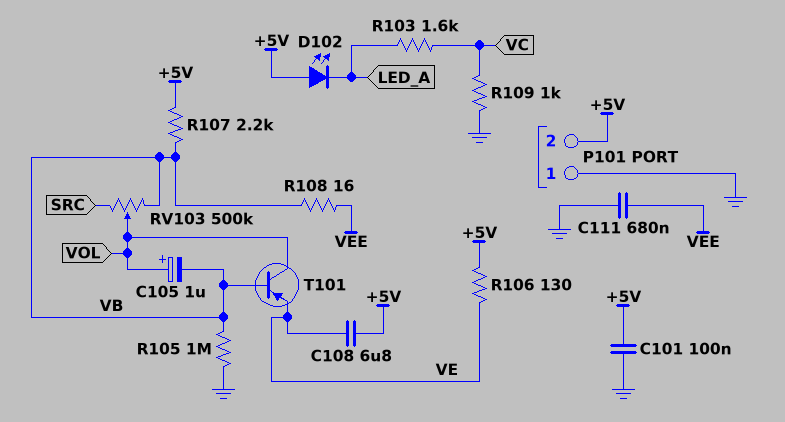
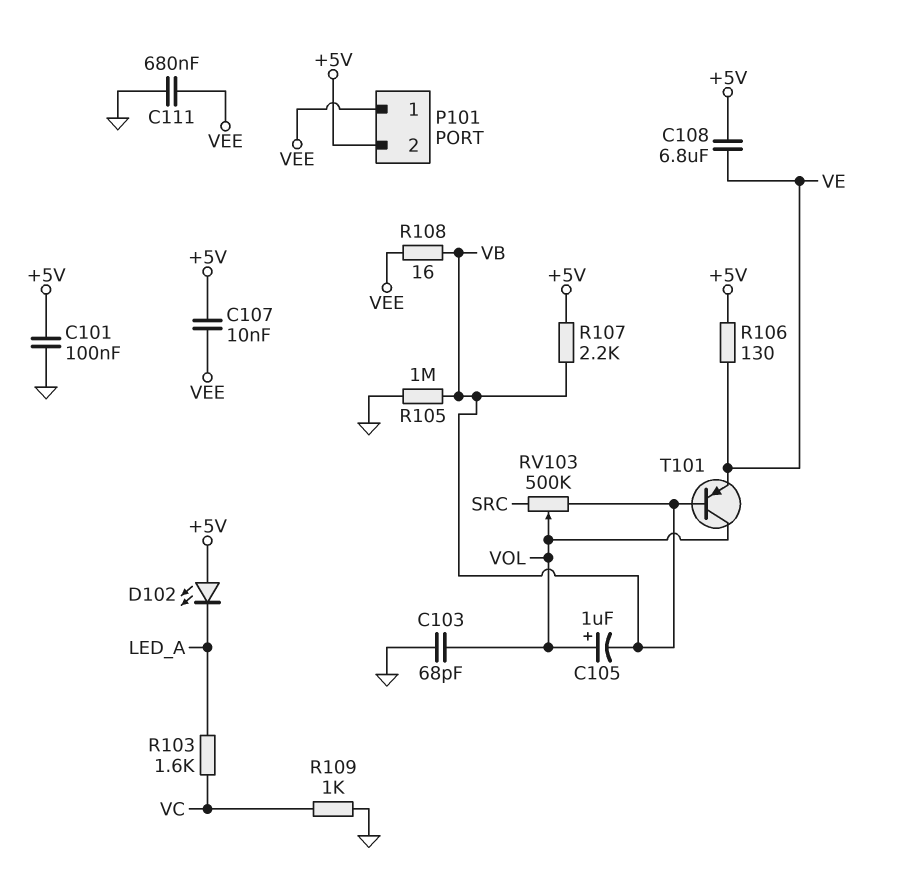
C103: none -> 68pF (GND, VOL)
C107: none -> 10nF (+5V, VEE)
P101 pin 1: GND -> VEE

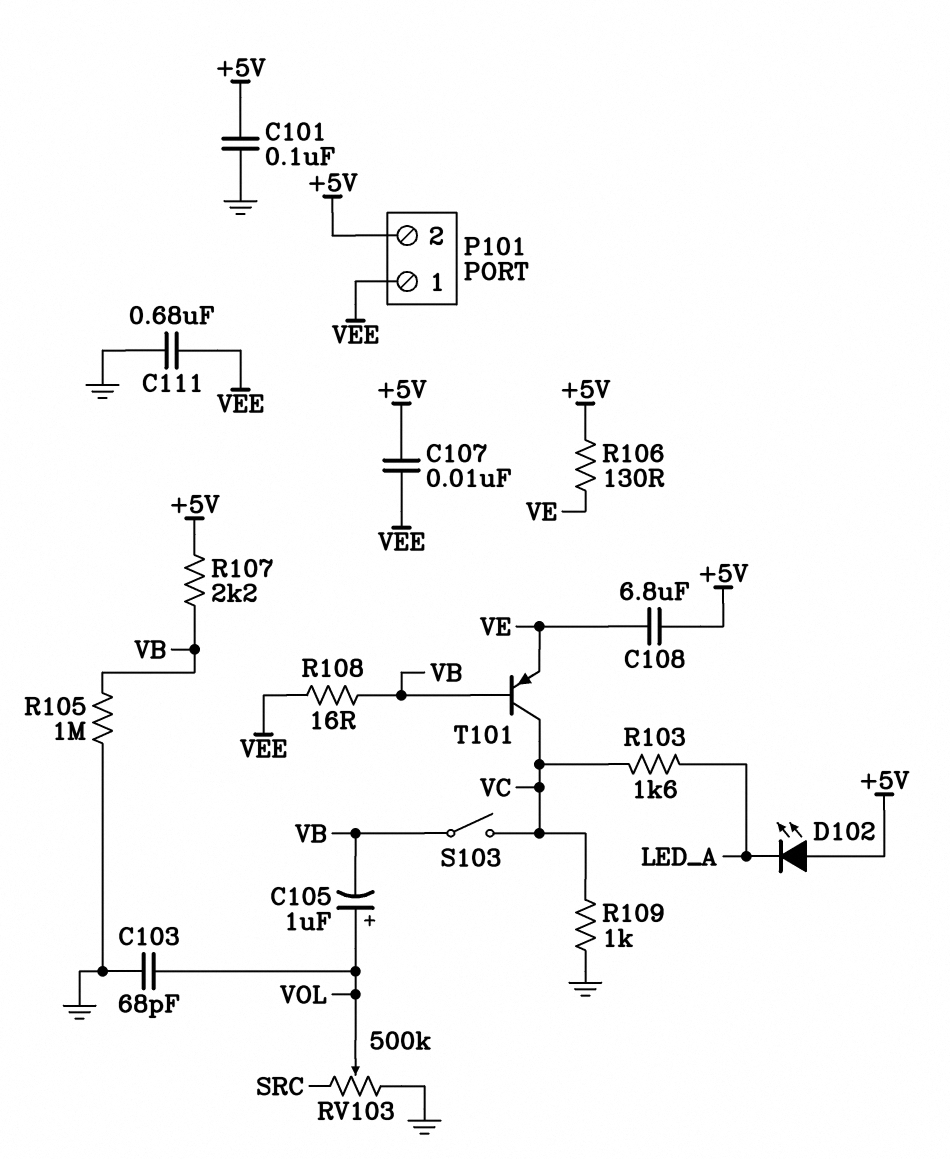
RV103: 500k (SRC, VB, wiper VOL) -> 500k (GND, SRC, wiper VOL)
S103: none -> switch (VB, VC)
T101: PNP (B VB, C VOL, E VE) -> PNP (B VB, C VC, E VE)

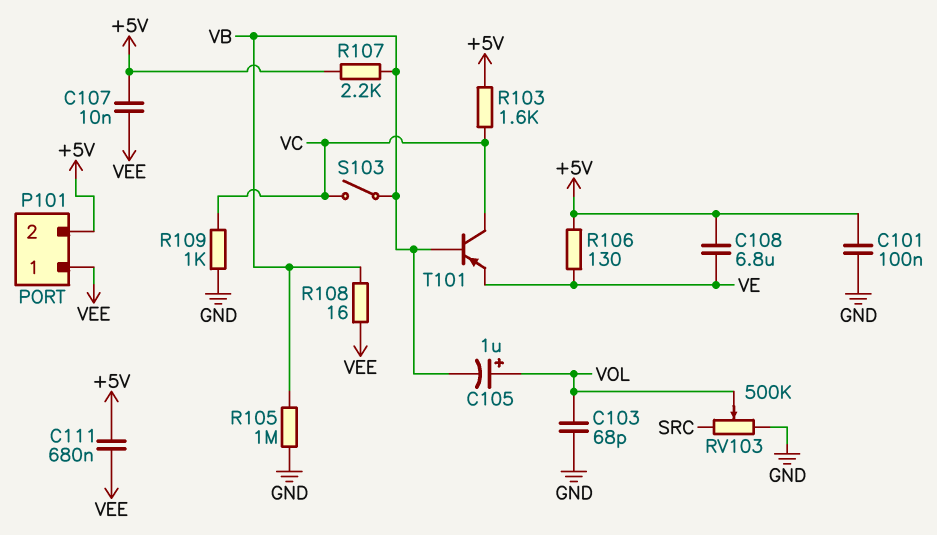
C111: 680nF (GND, VEE) -> 680nF (+5V, VEE)
D102: LED (A +5V, K LED_A) -> none
R103: 1.6k (LED_A, VC) -> 1.6k (+5V, VC)

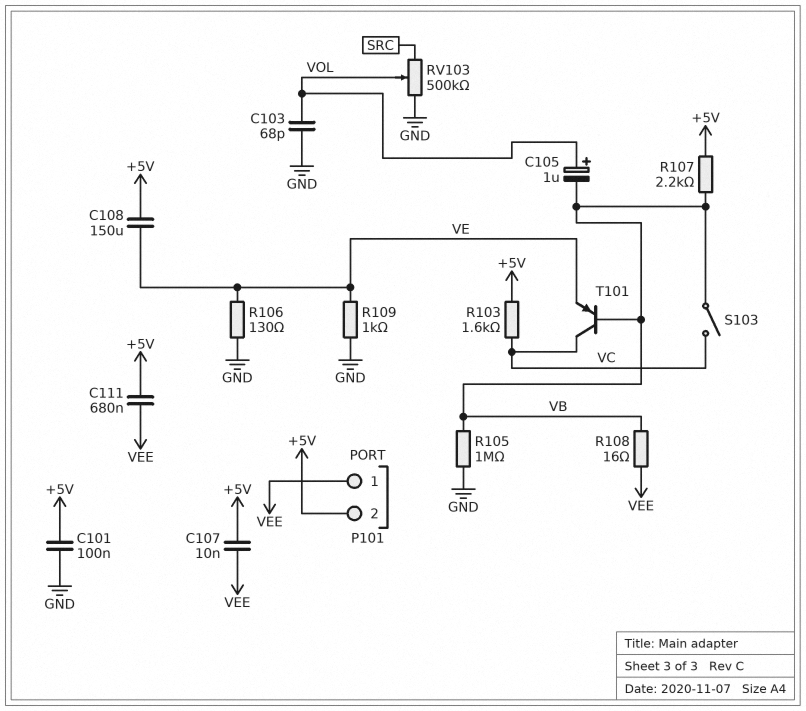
C108: 6.8uF (+5V, VE) -> 150uF (+5V, VE)
R106: 130 (+5V, VE) -> 130 (GND, VE)
R109: 1k (GND, VC) -> 1k (GND, VE)

